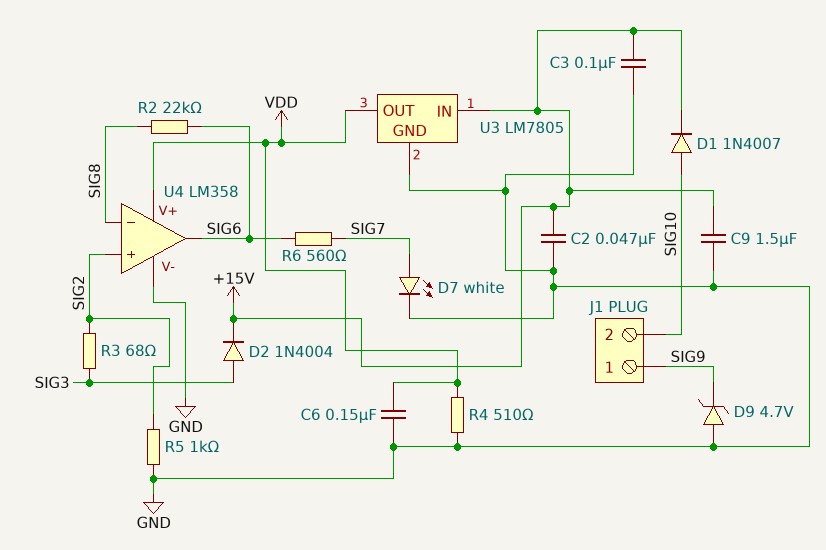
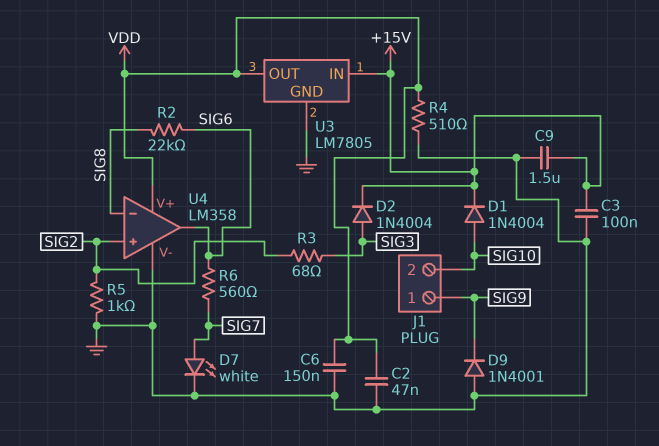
C2: 47nF (+15V, GND) -> 47nF (GND, VDD)
D1: diode 1N4007 (A SIG10, K +15V) -> diode 1N4004 (A SIG10, K +15V)
D9: zener 4.7V (A GND, K SIG9) -> diode 1N4001 (A GND, K SIG9)

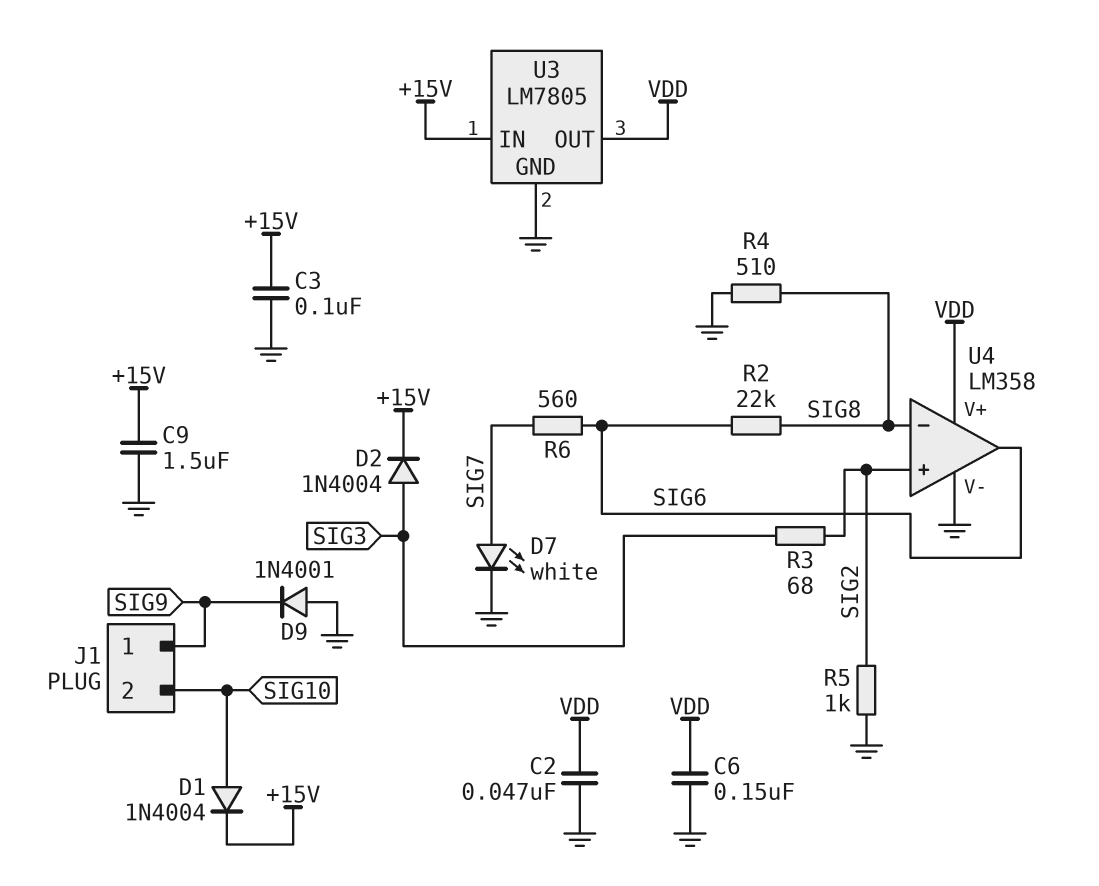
R4: 510 (GND, VDD) -> 510 (GND, SIG8)

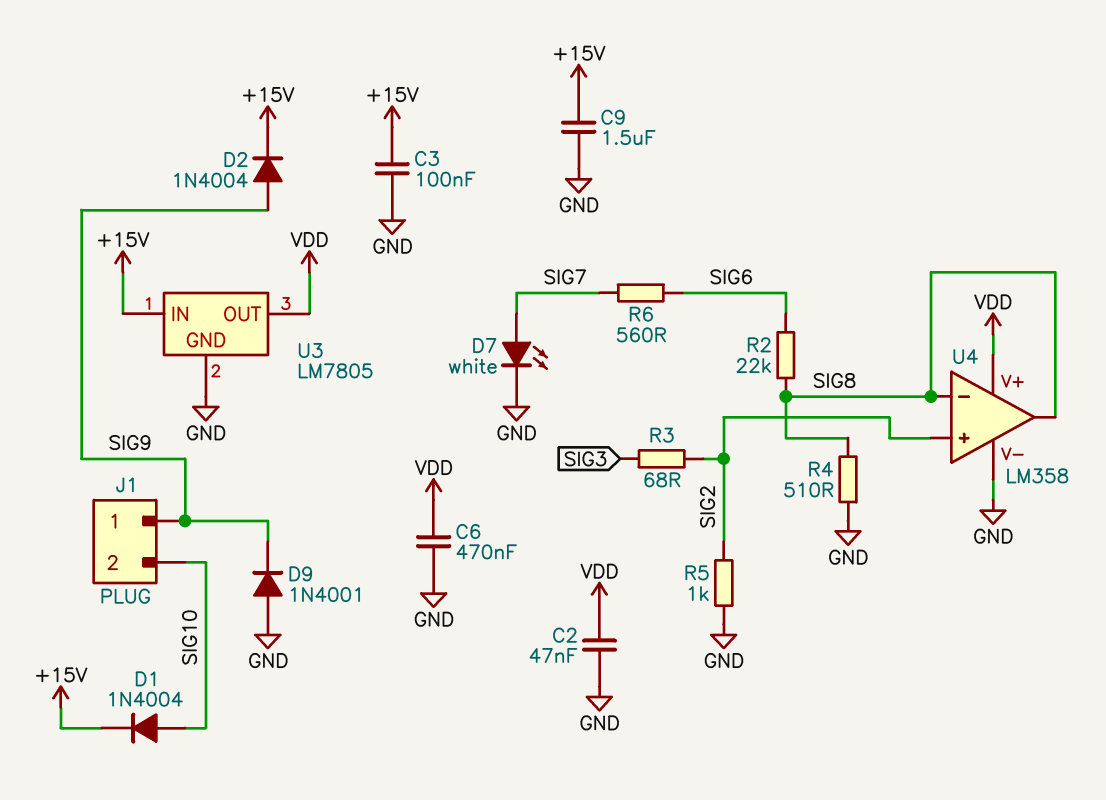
C6: 150nF (GND, VDD) -> 470nF (GND, VDD)
D2: diode 1N4004 (A SIG3, K +15V) -> diode 1N4004 (A SIG9, K +15V)
U4 pin out: SIG6 -> SIG8

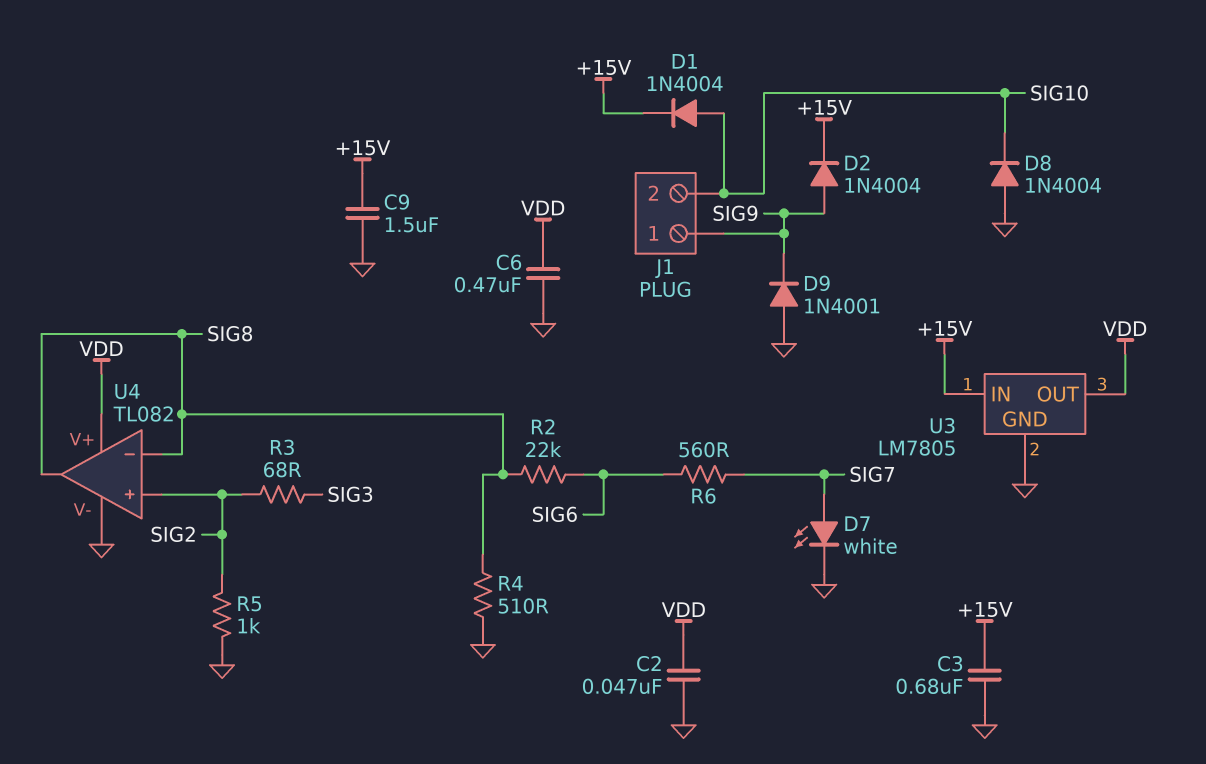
C3: 100nF (+15V, GND) -> 680nF (+15V, GND)
D8: none -> diode 1N4004 (A GND, K SIG10)
U4: LM358 -> TL082

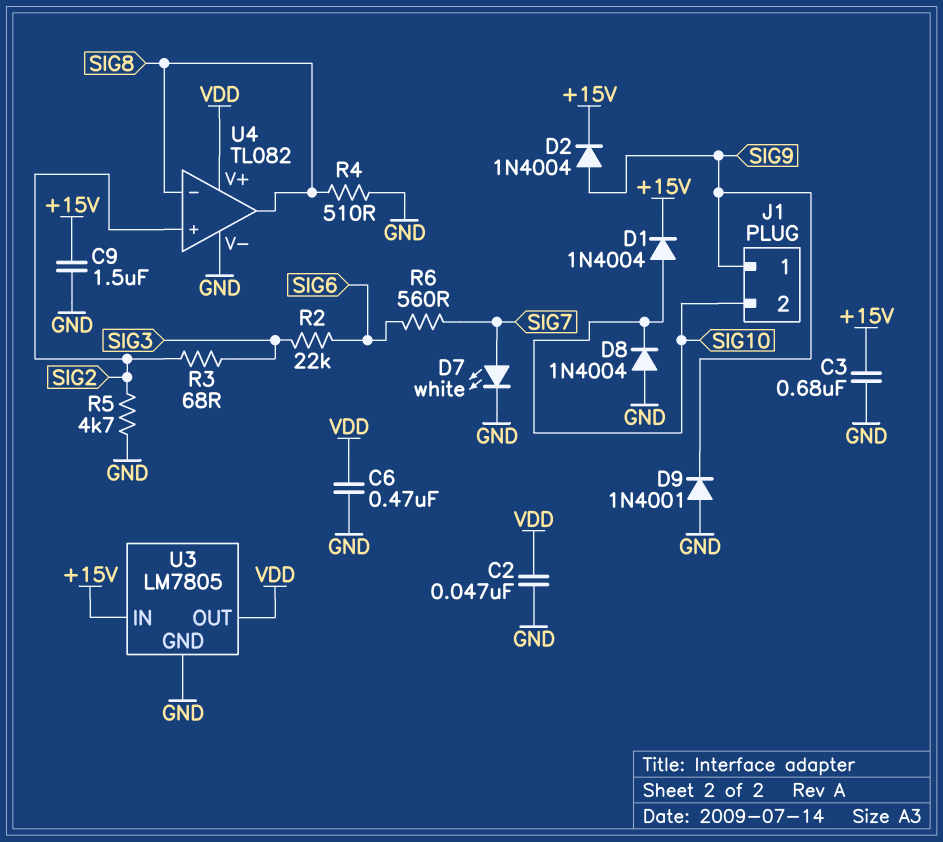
R2: 22k (SIG6, SIG8) -> 22k (SIG3, SIG6)
R5: 1k (GND, SIG2) -> 4.7k (GND, SIG2)

